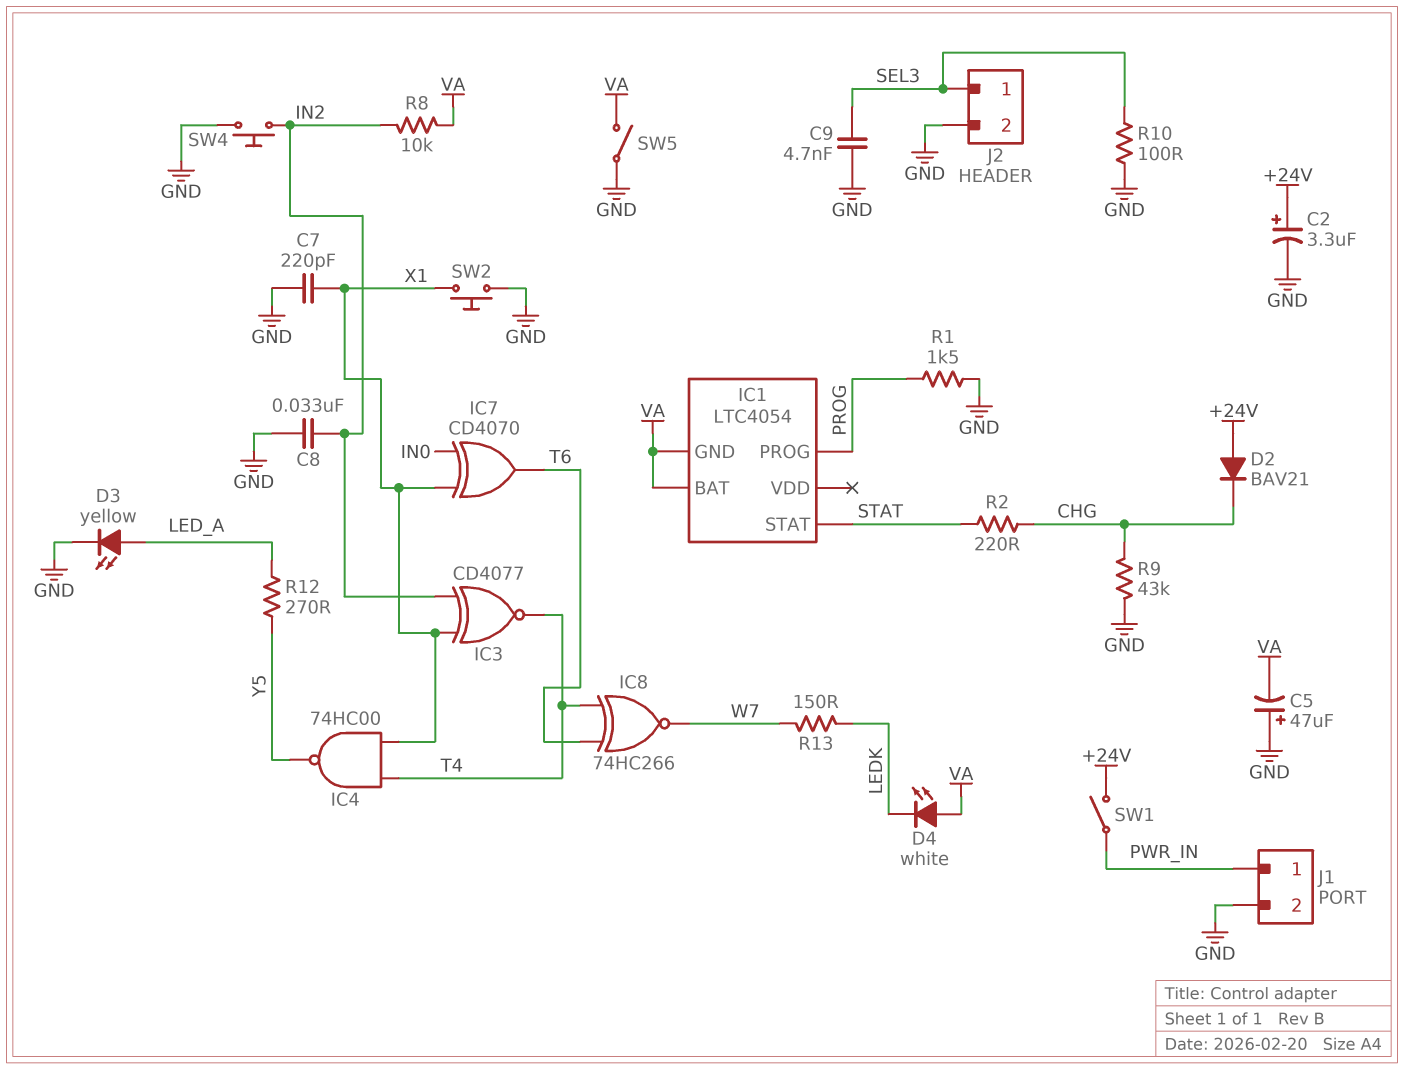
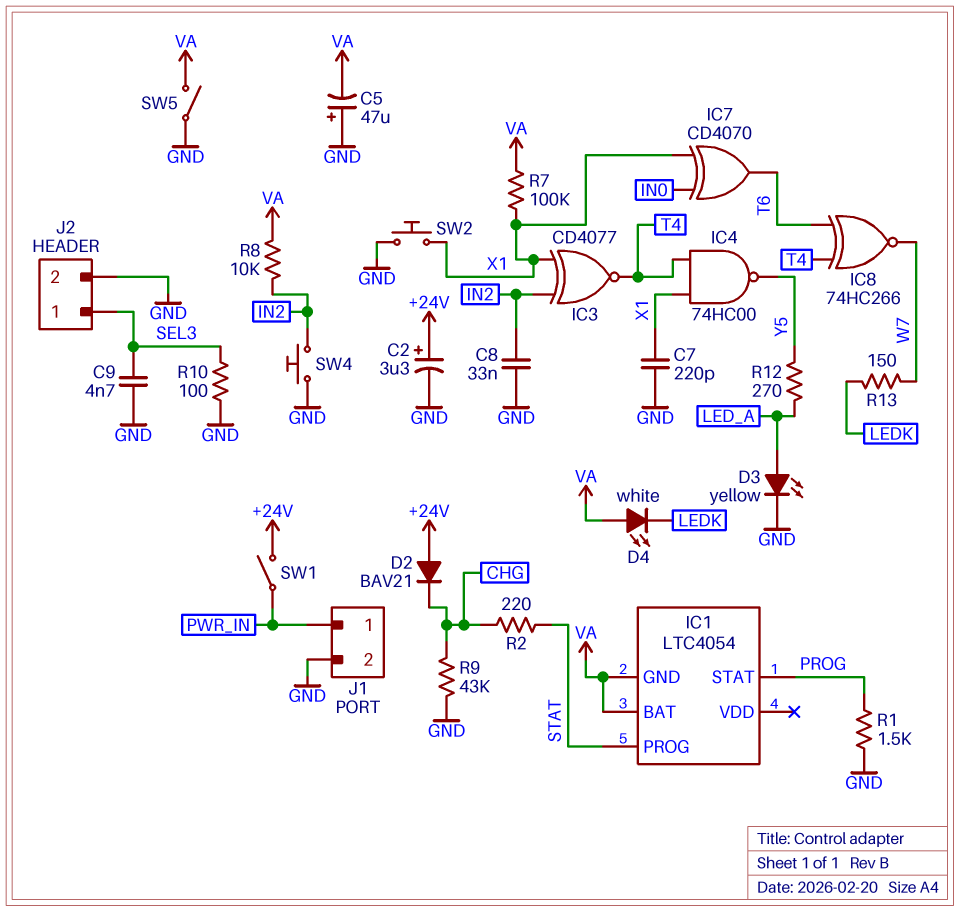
IC1 pin PROG: PROG -> STAT
IC1 pin STAT: STAT -> PROG
R7: none -> 100k (VA, X1)

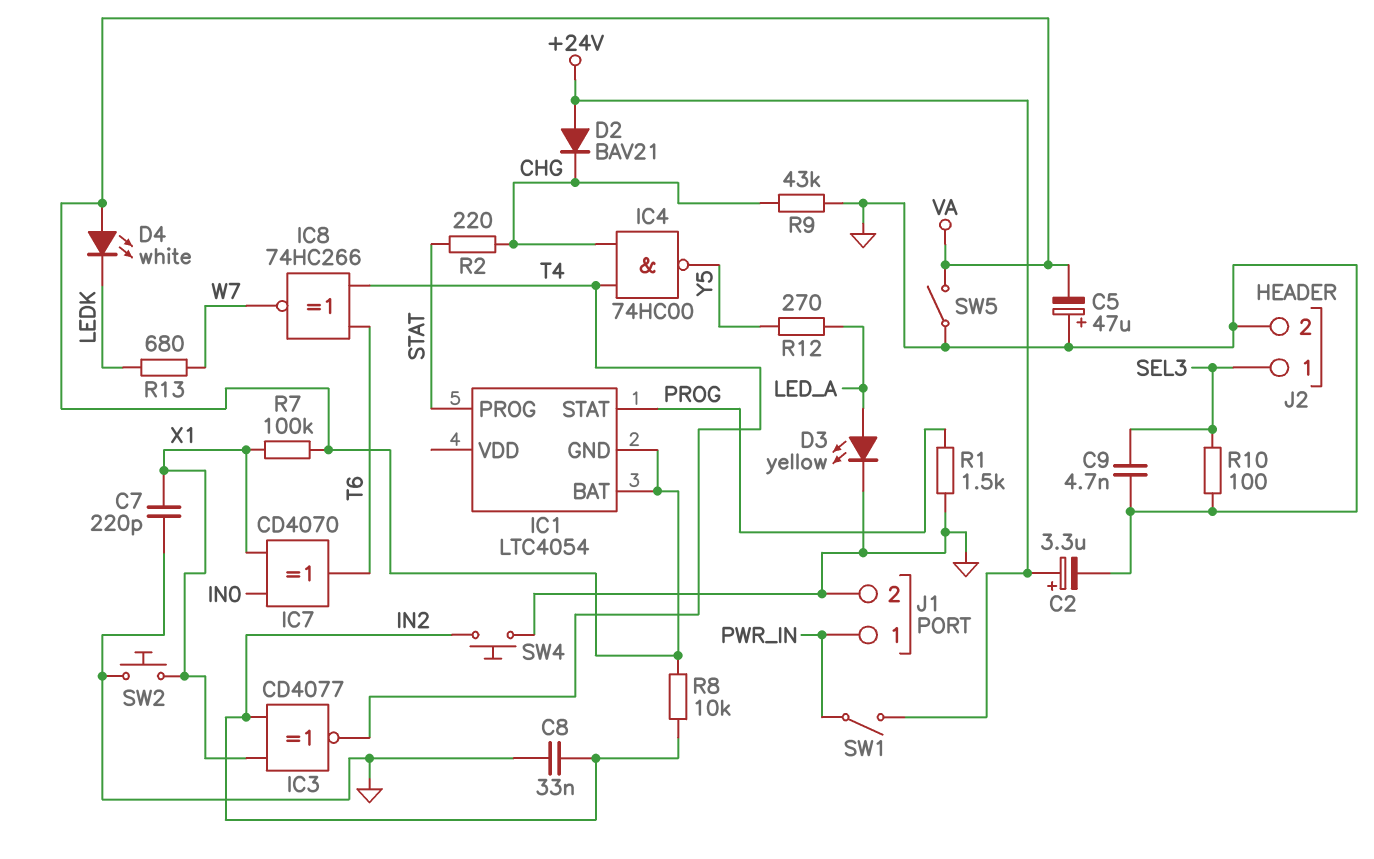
IC4: NAND 74HC00 (in T4, in X1, out Y5) -> NAND 74HC00 (in CHG, in T4, out Y5)
R13: 150 (LEDK, W7) -> 680 (LEDK, W7)

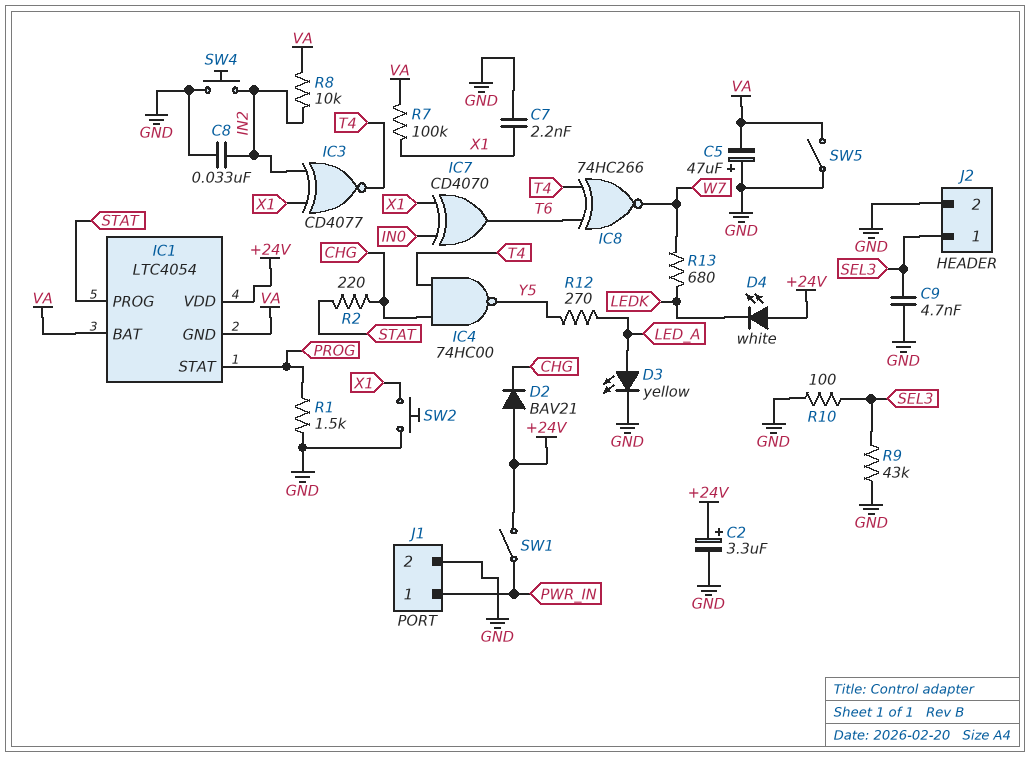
C7: 220pF (GND, X1) -> 2.2nF (GND, X1)
D4: LED white (A VA, K LEDK) -> LED white (A +24V, K LEDK)
IC1 pin VDD: none -> +24V
R9: 43k (CHG, GND) -> 43k (GND, SEL3)

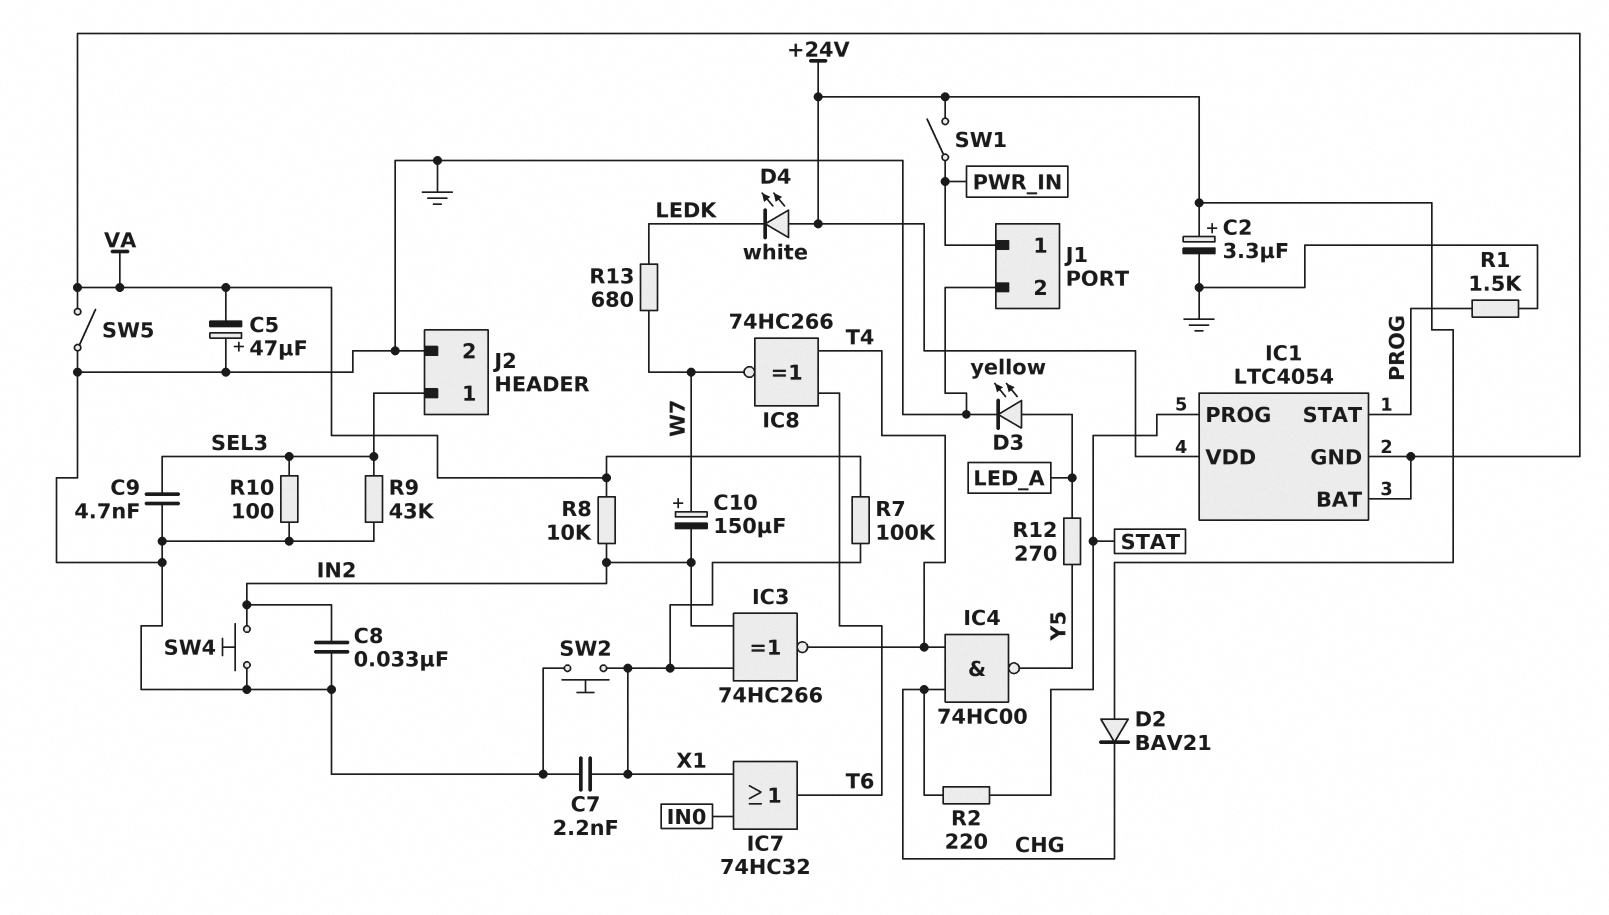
C10: none -> 150uF (plus W7, minus IN2)
IC3: XNOR CD4077 (in IN2, in X1, out T4) -> XNOR 74HC266 (in IN2, in X1, out T4)
IC7: XOR CD4070 (in IN0, in X1, out T6) -> OR 74HC32 (in IN0, in X1, out T6)

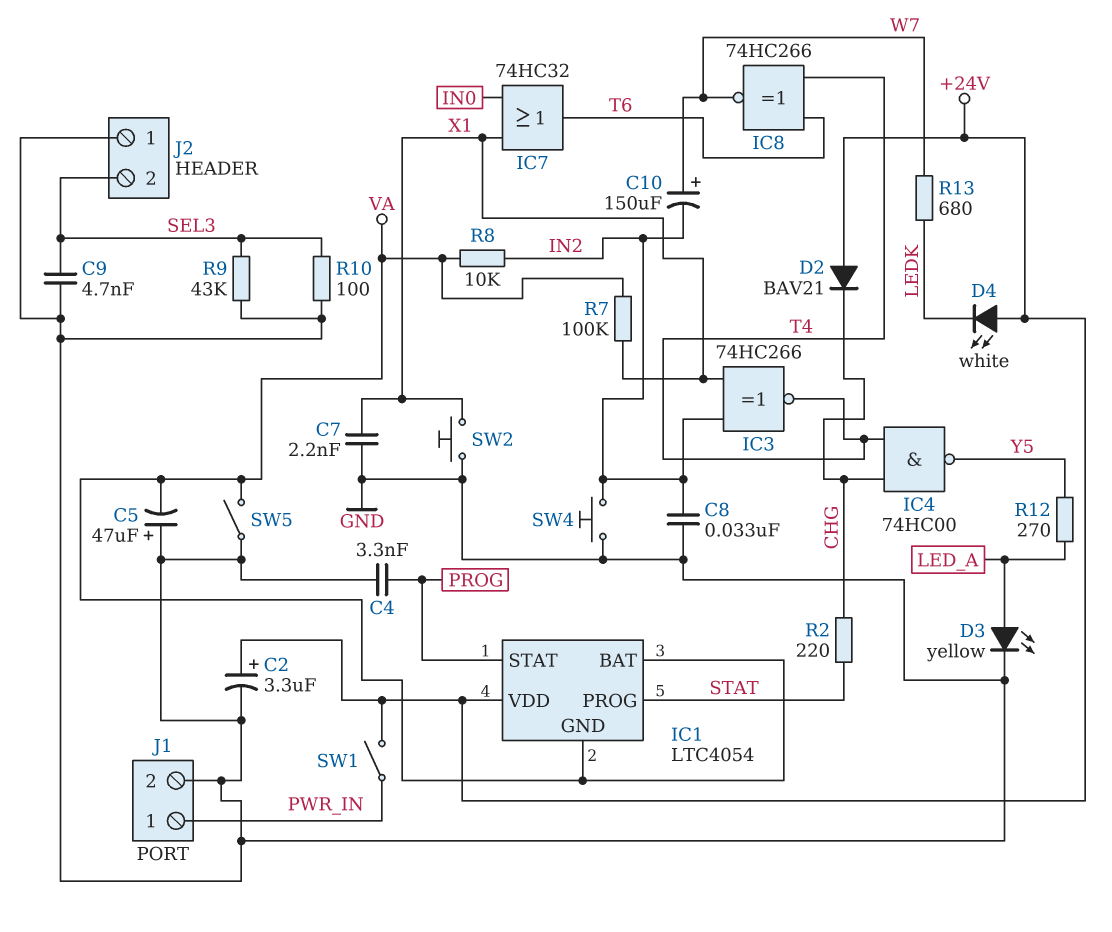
C4: none -> 3.3nF (GND, PROG)
J2 pin 1: SEL3 -> GND
J2 pin 2: GND -> SEL3
R1: 1.5k (GND, PROG) -> none

